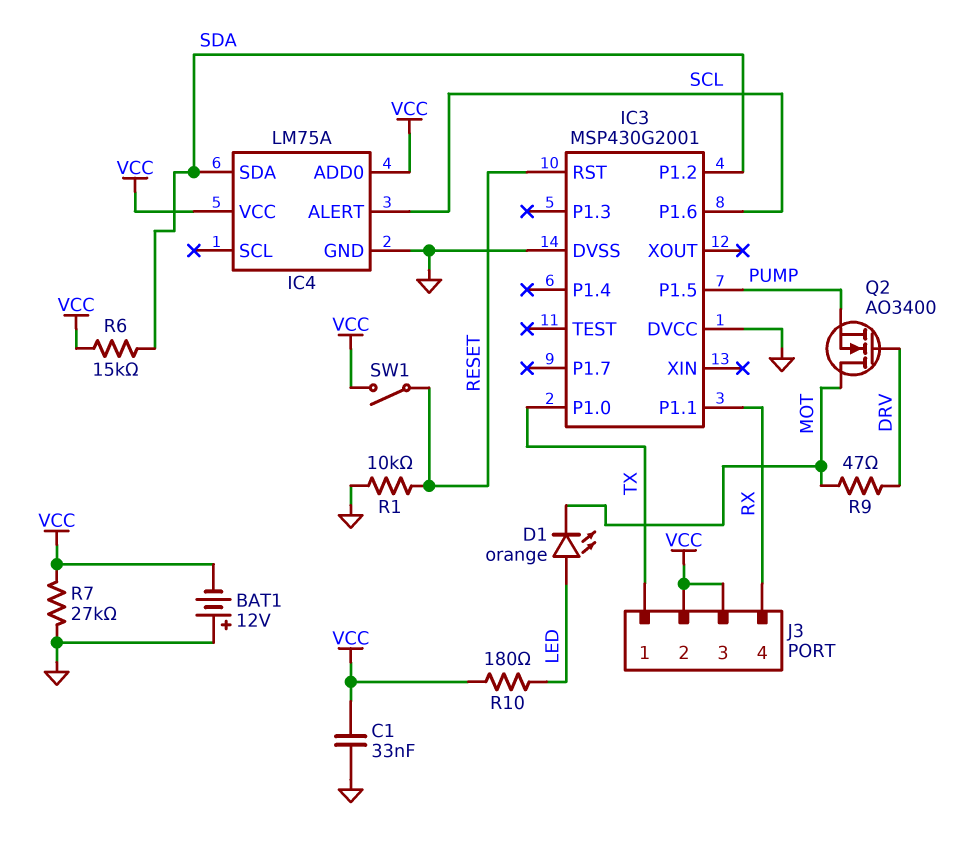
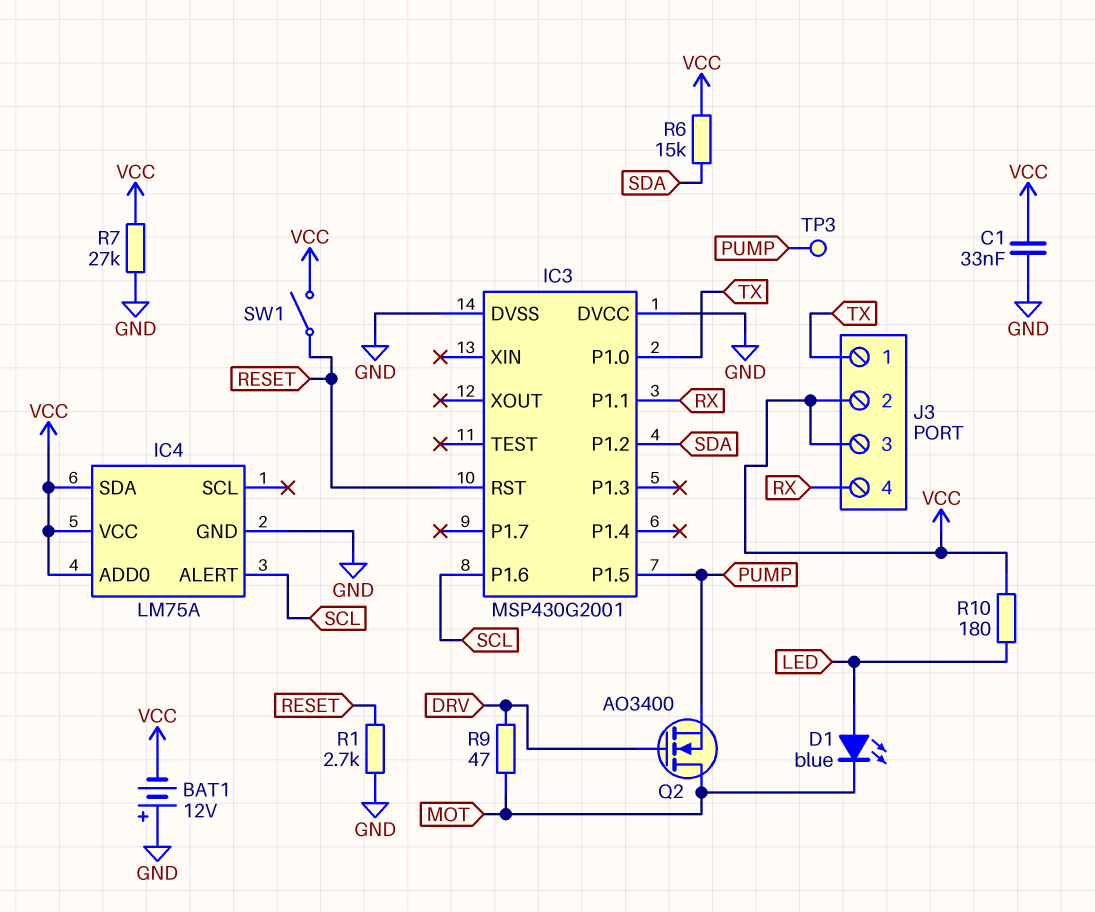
D1: LED orange (A LED, K MOT) -> LED blue (A LED, K MOT)
IC4 pin SDA: SDA -> VCC
R1: 10k (GND, RESET) -> 2.7k (GND, RESET)
TP3: none -> test point (PUMP)

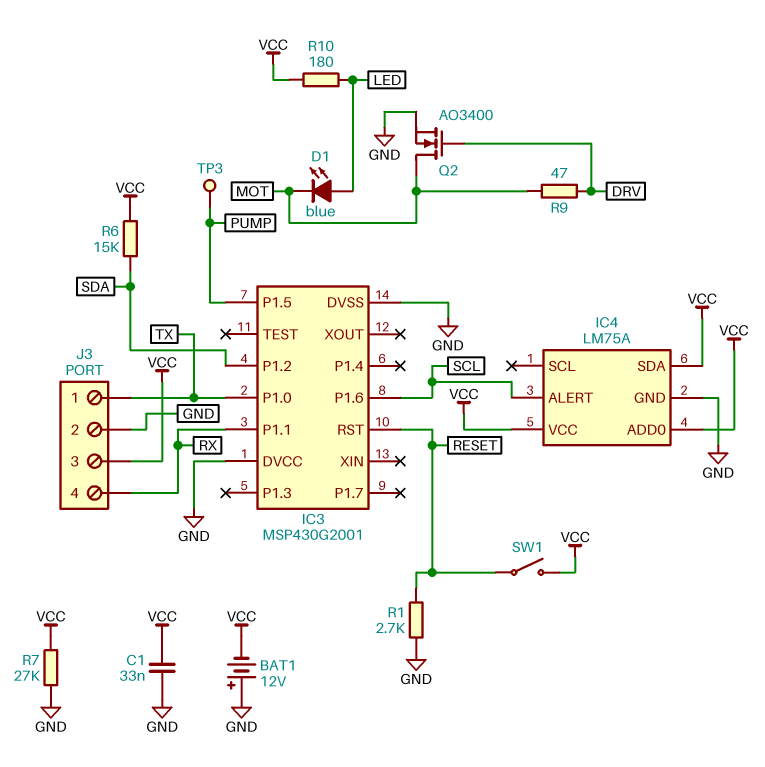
J3 pin 2: VCC -> GND
Q2: NMOS AO3400 (G DRV, D MOT, S PUMP) -> NMOS AO3400 (G DRV, D MOT, S GND)

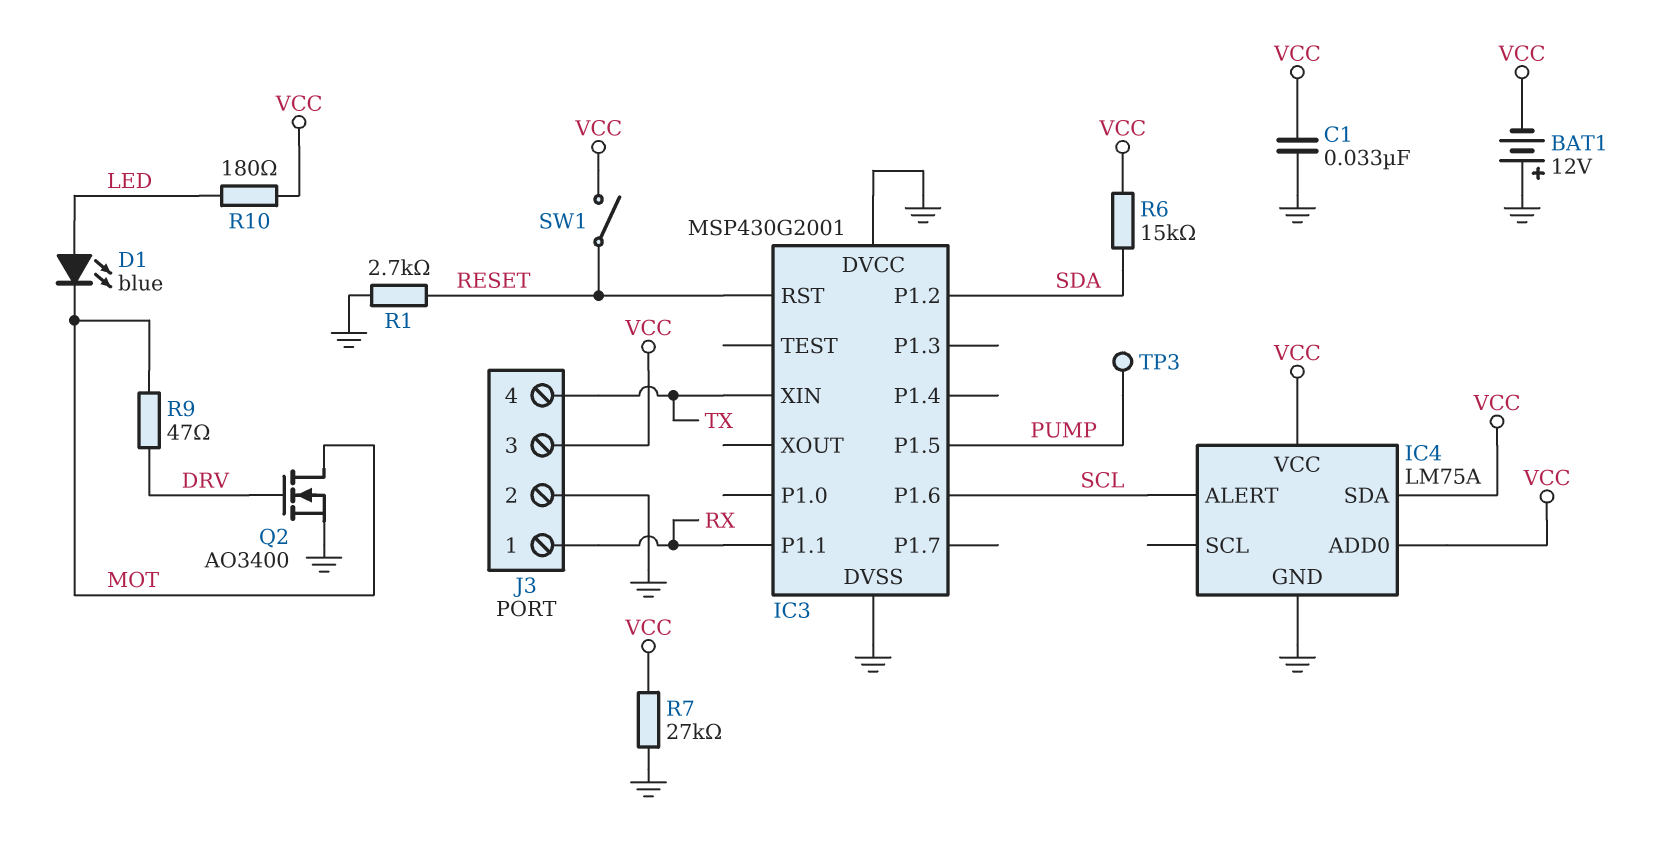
IC3 pin P1.0: TX -> none
IC3 pin XIN: none -> TX
J3 pin 1: TX -> RX
J3 pin 4: RX -> TX

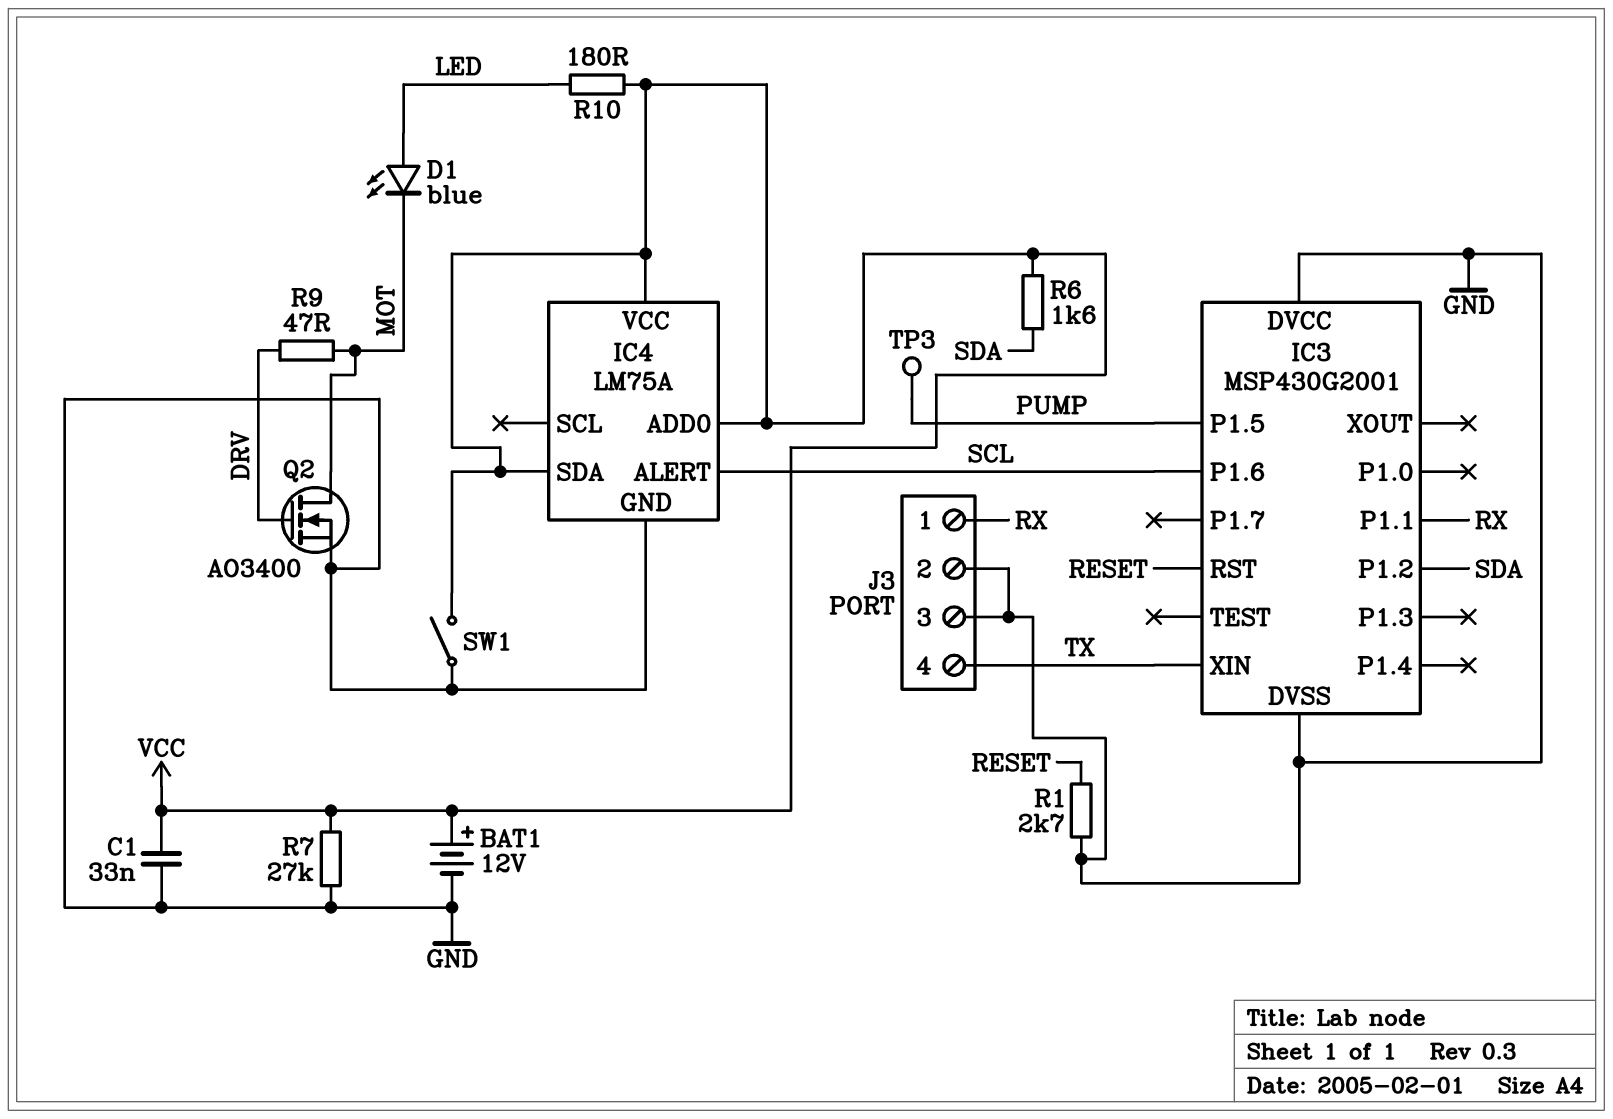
BAT1: 12V (plus GND, minus VCC) -> 12V (plus VCC, minus GND)
J3 pin 3: VCC -> GND
R6: 15k (SDA, VCC) -> 1.6k (SDA, VCC)
SW1: switch (RESET, VCC) -> switch (GND, VCC)

